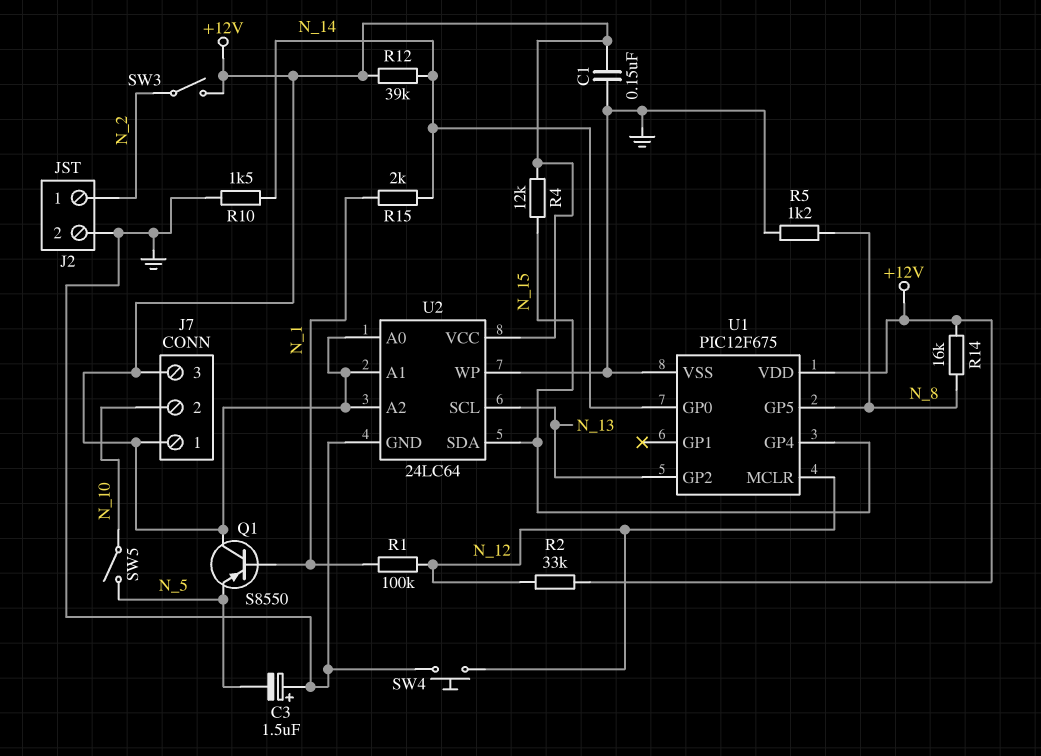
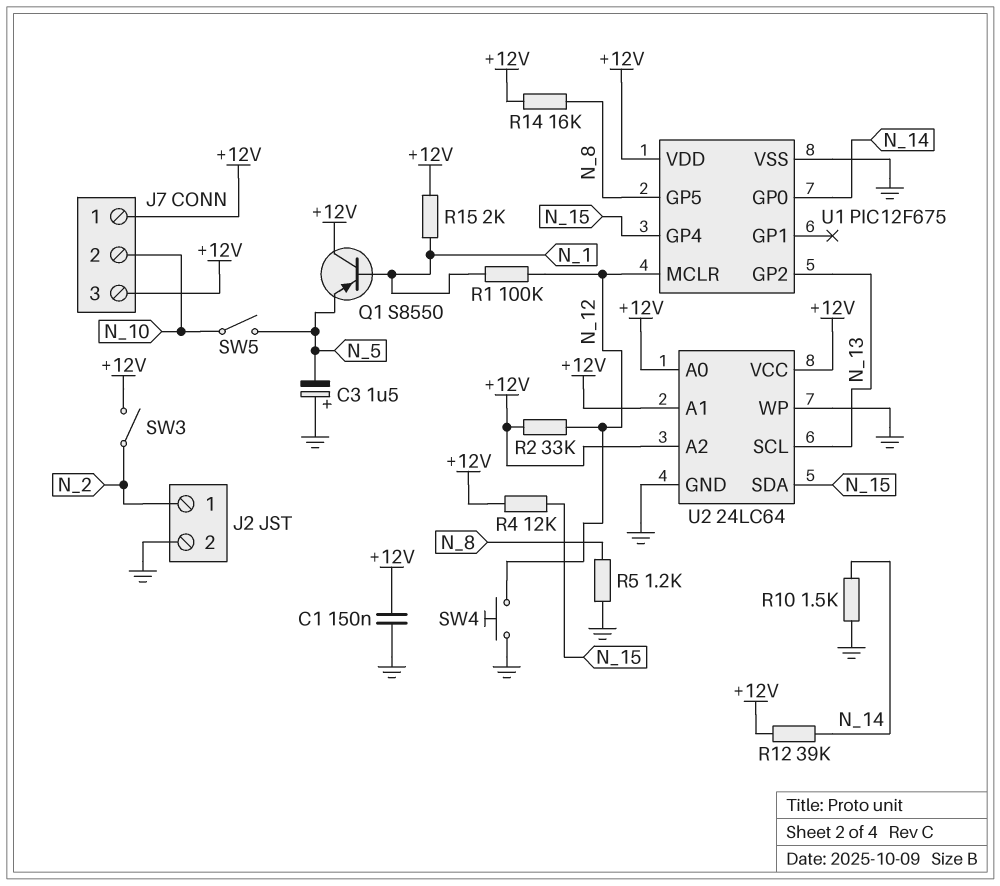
R15: 2k (N_1, N_14) -> 2k (+12V, N_1)

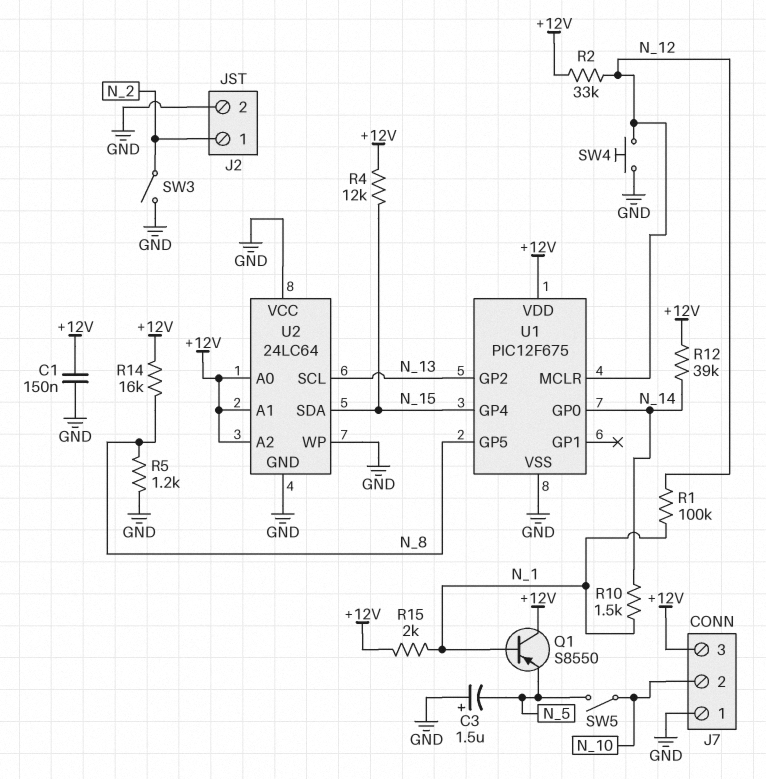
J7 pin 1: +12V -> GND
R10: 1.5k (GND, N_14) -> 1.5k (N_1, N_14)
SW3: switch (+12V, N_2) -> switch (GND, N_2)
U2 pin VCC: +12V -> GND

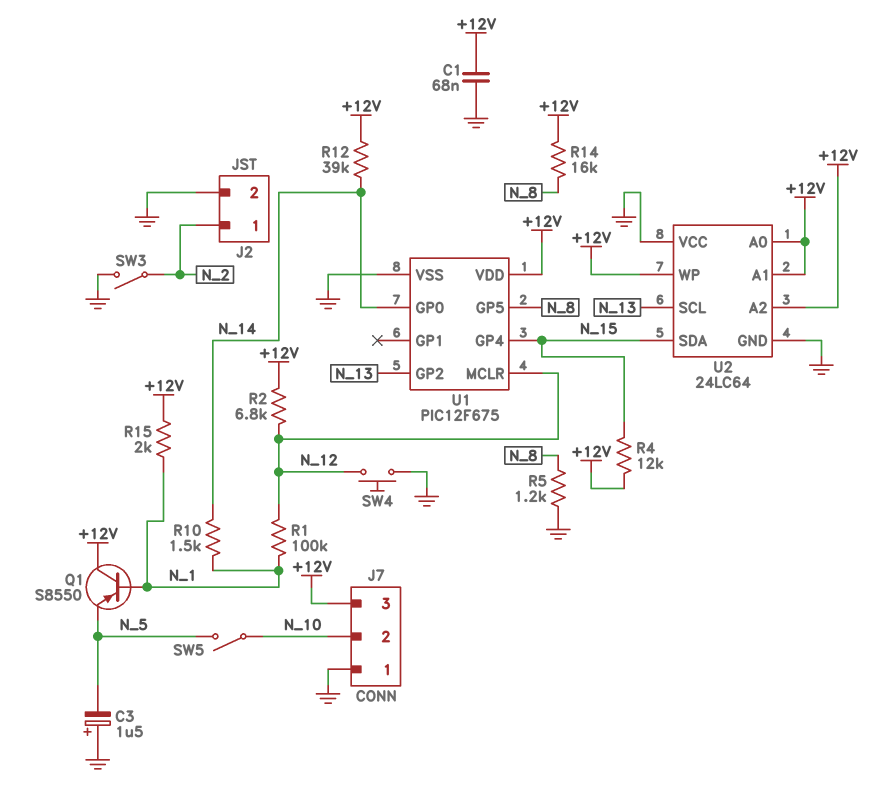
C1: 150nF (+12V, GND) -> 68nF (+12V, GND)
R2: 33k (+12V, N_12) -> 6.8k (+12V, N_12)
U2 pin WP: GND -> +12V

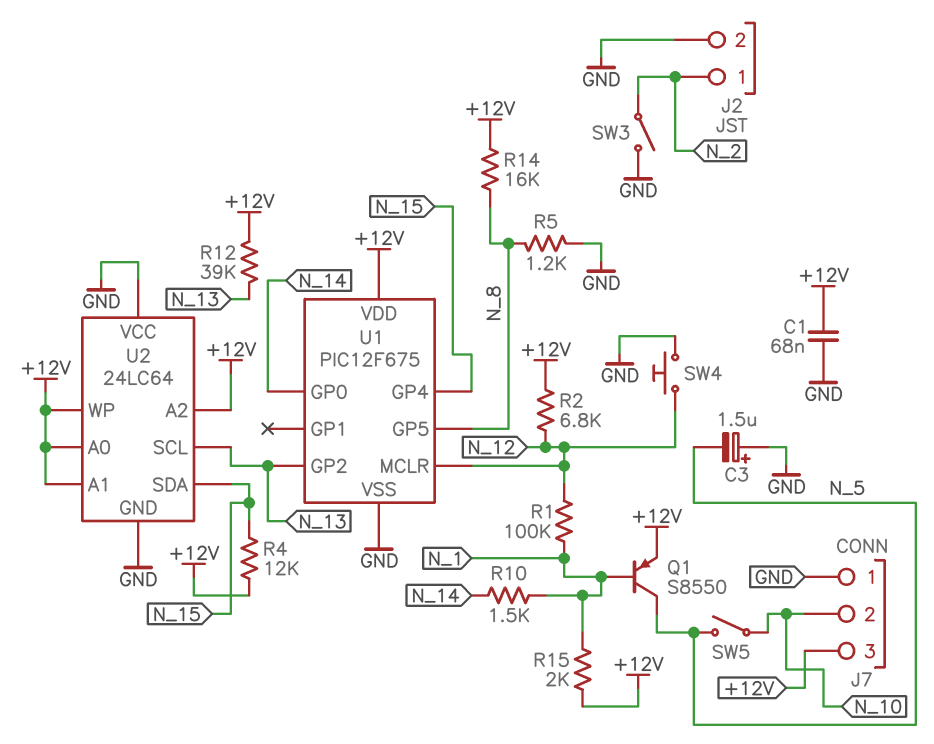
Q1: PNP S8550 (B N_1, C +12V, E N_5) -> PNP S8550 (B N_1, C N_5, E +12V)
R12: 39k (+12V, N_14) -> 39k (+12V, N_13)

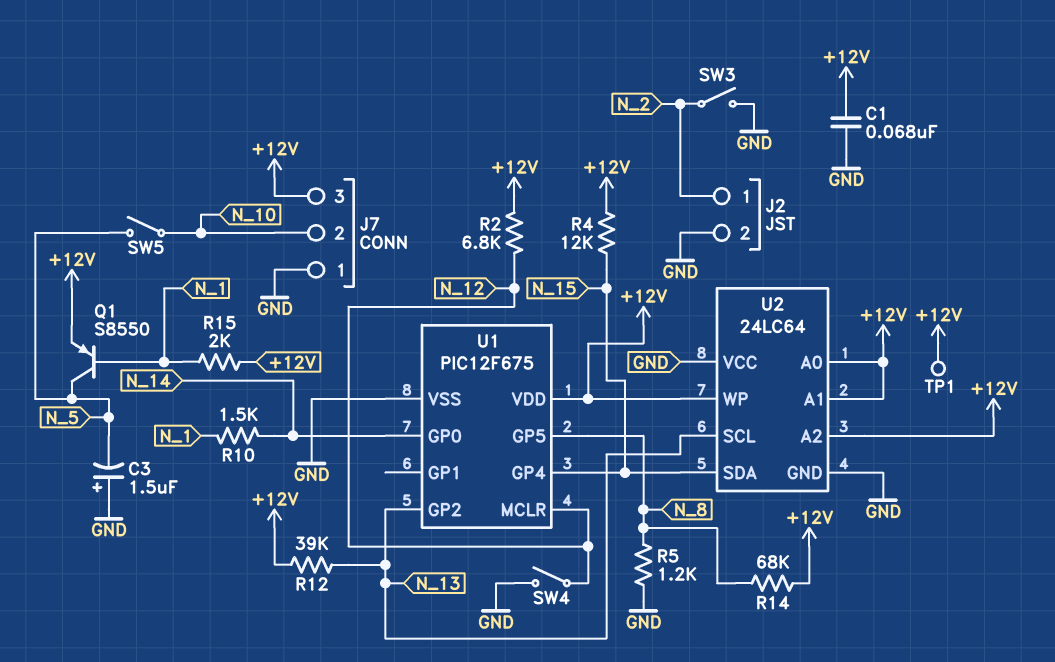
R1: 100k (N_1, N_12) -> none
R14: 16k (+12V, N_8) -> 68k (+12V, N_8)
SW4: button (GND, N_12) -> switch (GND, N_12)
TP1: none -> test point (+12V)

